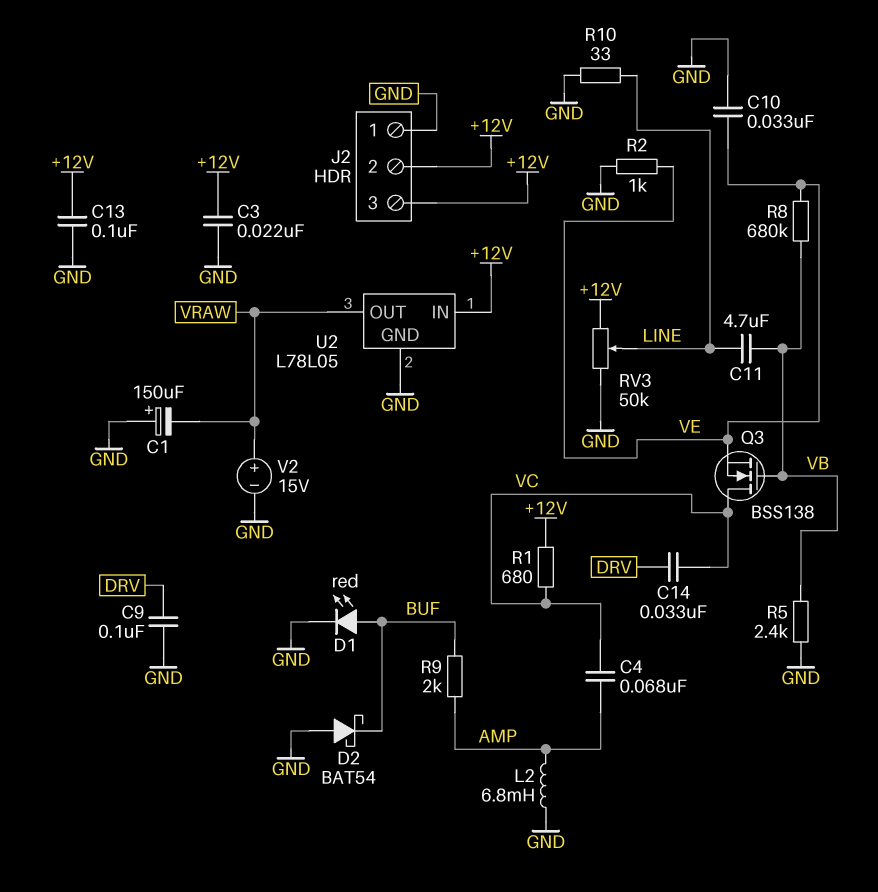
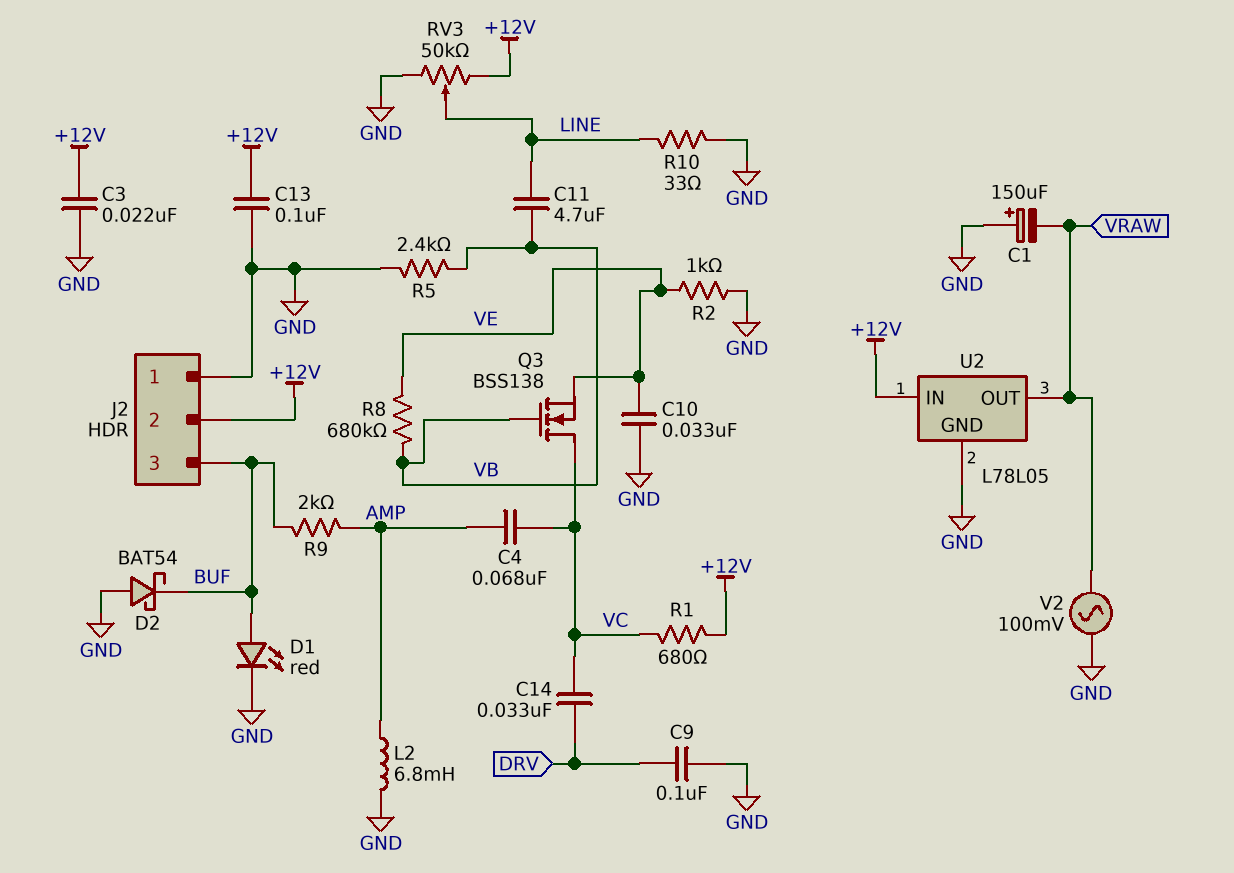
J2 pin 3: +12V -> BUF
V2: 15V (plus VRAW, minus GND) -> AC 100mV (GND, VRAW)

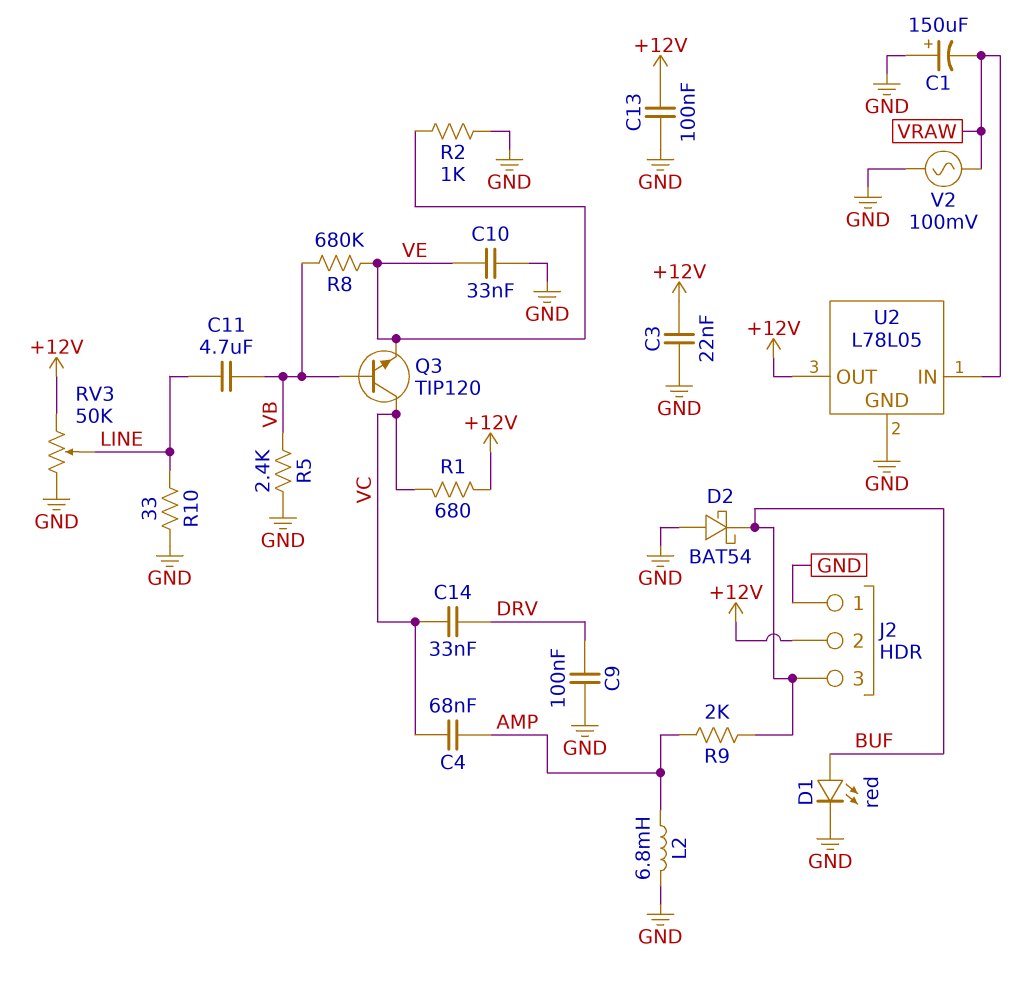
Q3: NMOS BSS138 (G VB, D VC, S VE) -> NPN TIP120 (B VB, C VC, E VE)
U2 pin IN: +12V -> VRAW
U2 pin OUT: VRAW -> +12V

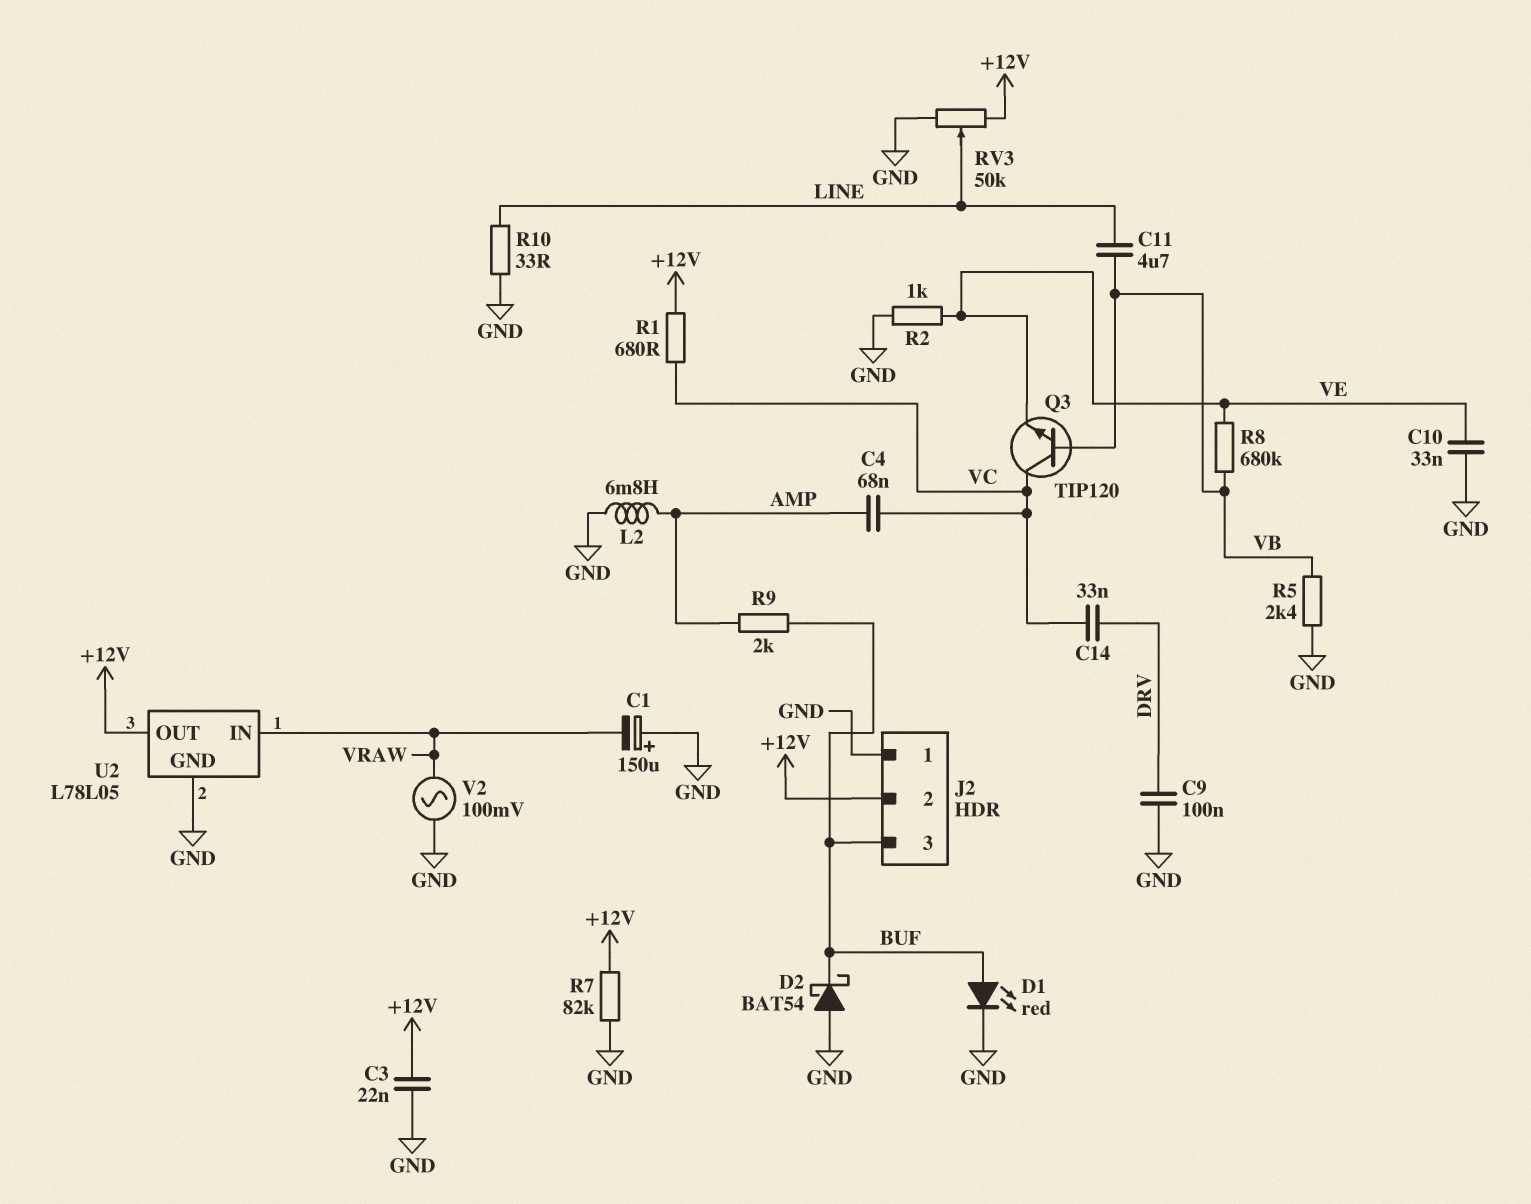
C13: 100nF (+12V, GND) -> none
R7: none -> 82k (+12V, GND)

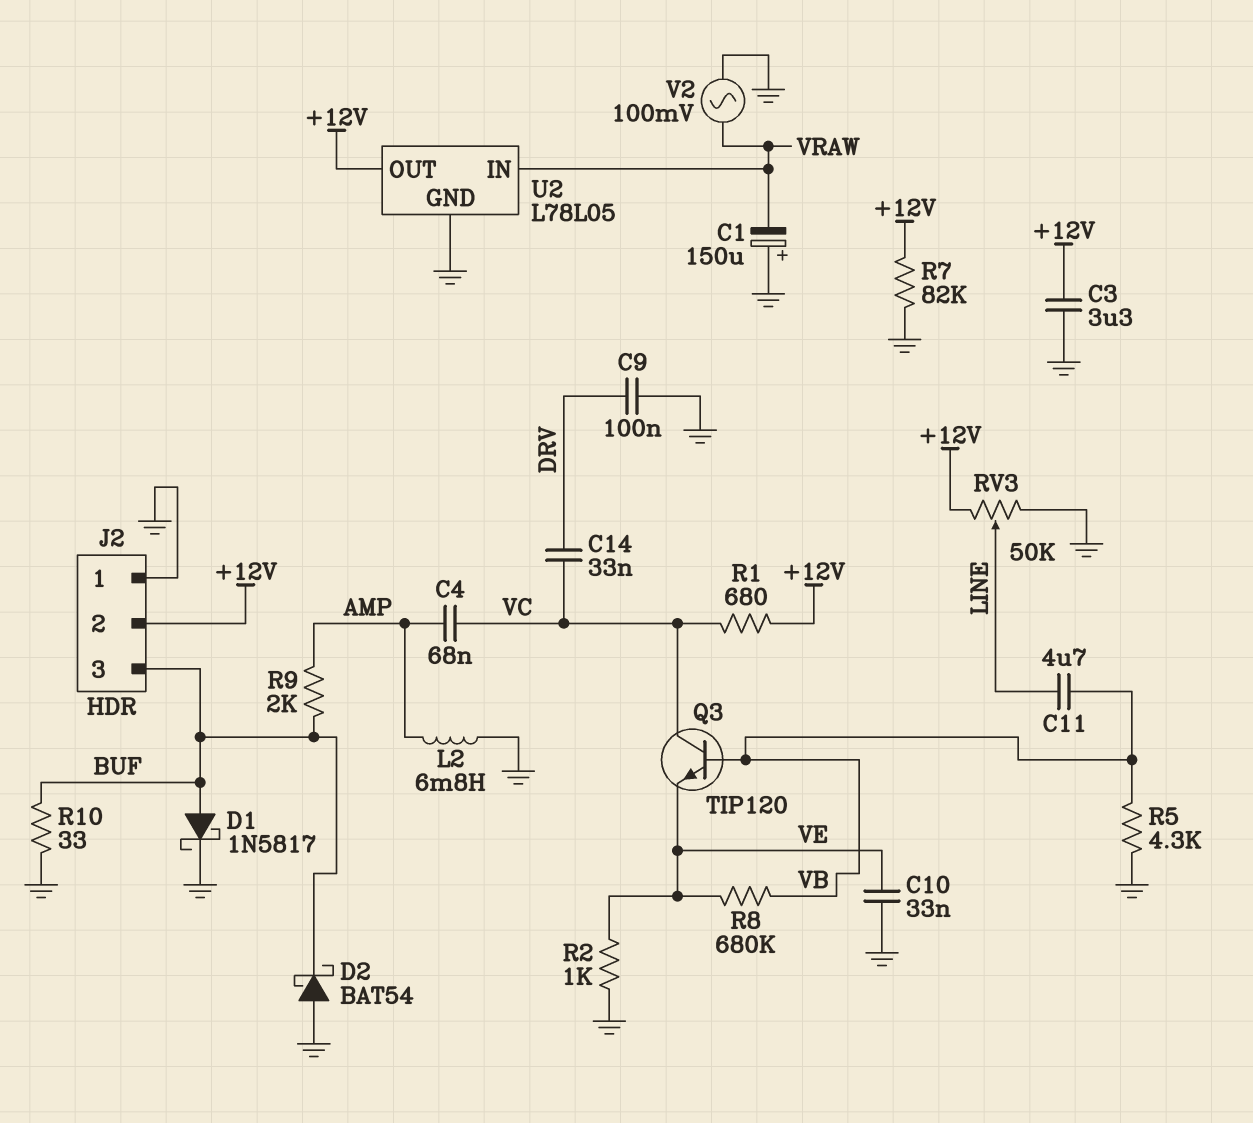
C3: 22nF (+12V, GND) -> 3.3uF (+12V, GND)
D1: LED red (A BUF, K GND) -> schottky 1N5817 (A BUF, K GND)
R5: 2.4k (GND, VB) -> 4.3k (GND, VB)
R10: 33 (GND, LINE) -> 33 (BUF, GND)

